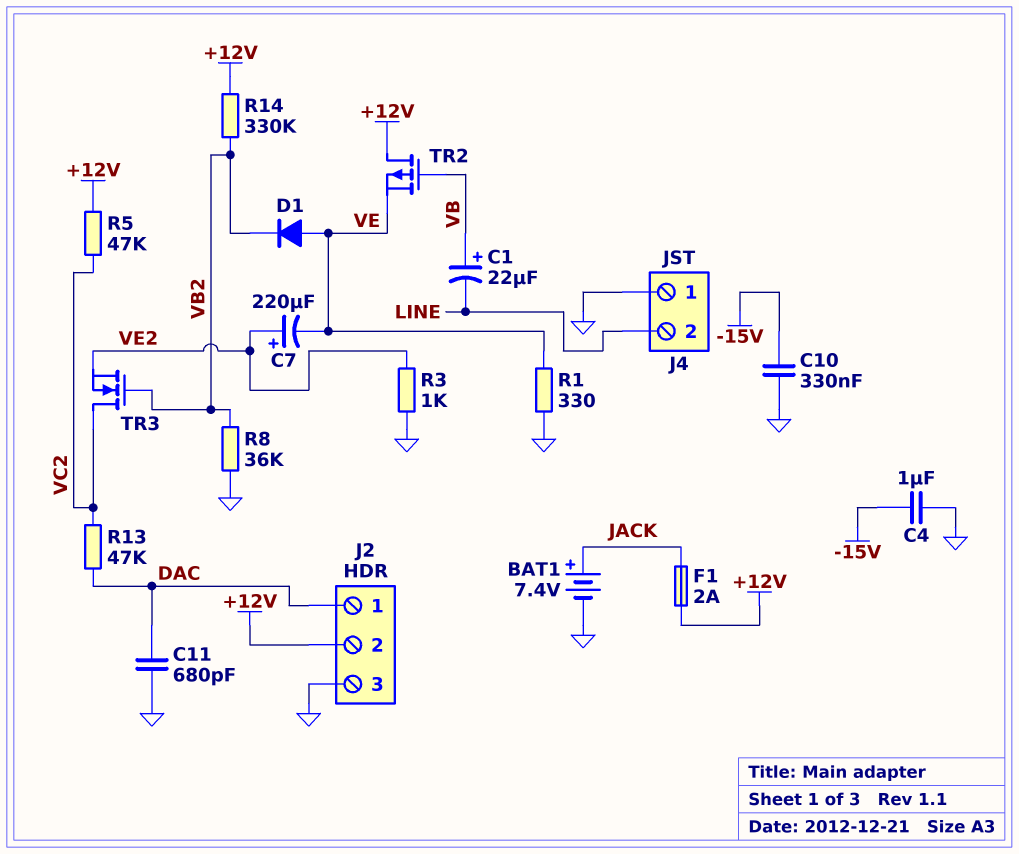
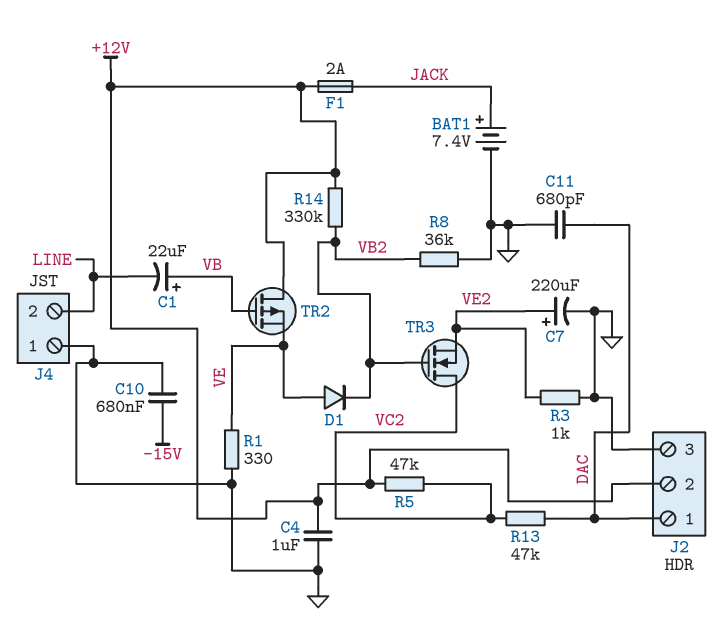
C4: 1uF (-15V, GND) -> 1uF (+12V, GND)
C7: 220uF (plus VE2, minus VE) -> 220uF (plus VE2, minus GND)
C10: 330nF (-15V, GND) -> 680nF (-15V, GND)

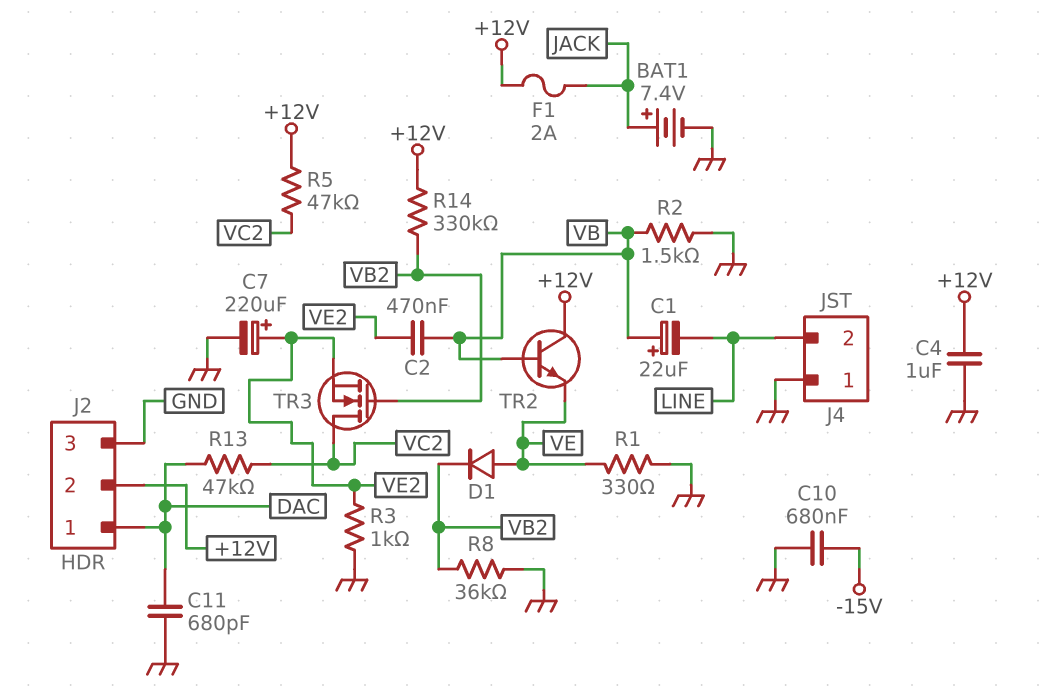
C2: none -> 470nF (VB, VE2)
R2: none -> 1.5k (GND, VB)
TR2: PMOS (G VB, D +12V, S VE) -> NPN (B VB, C +12V, E VE)

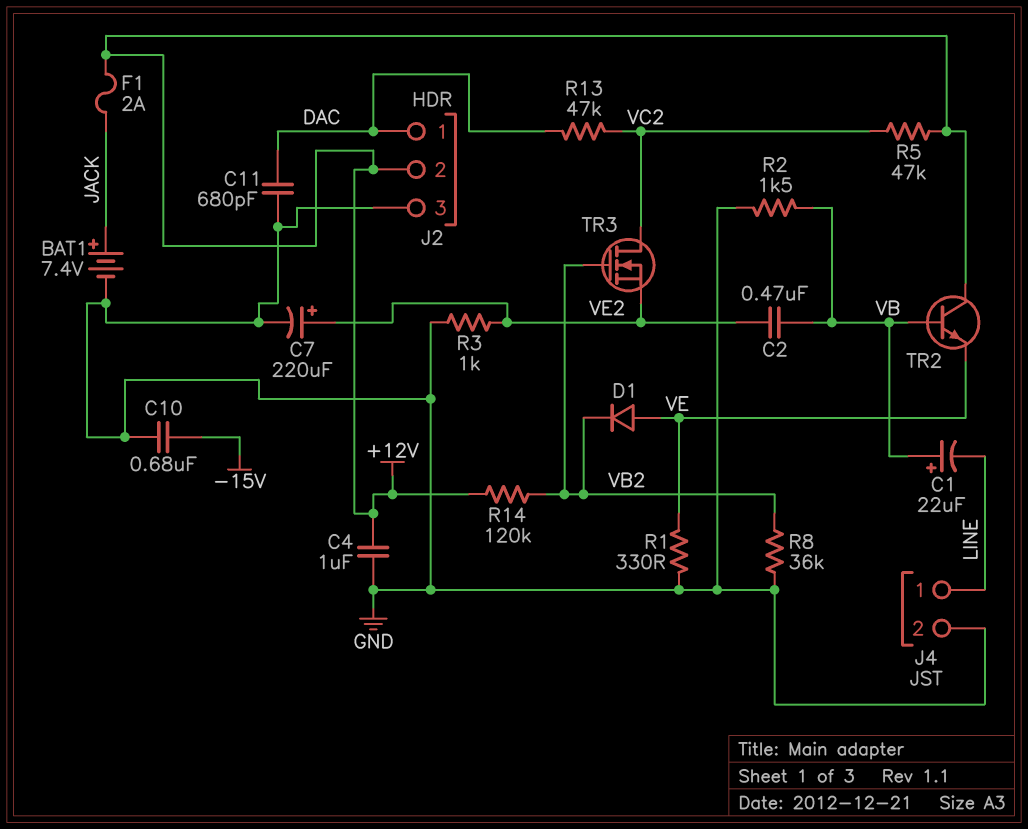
J4 pin 1: GND -> LINE
J4 pin 2: LINE -> GND
R14: 330k (+12V, VB2) -> 120k (+12V, VB2)

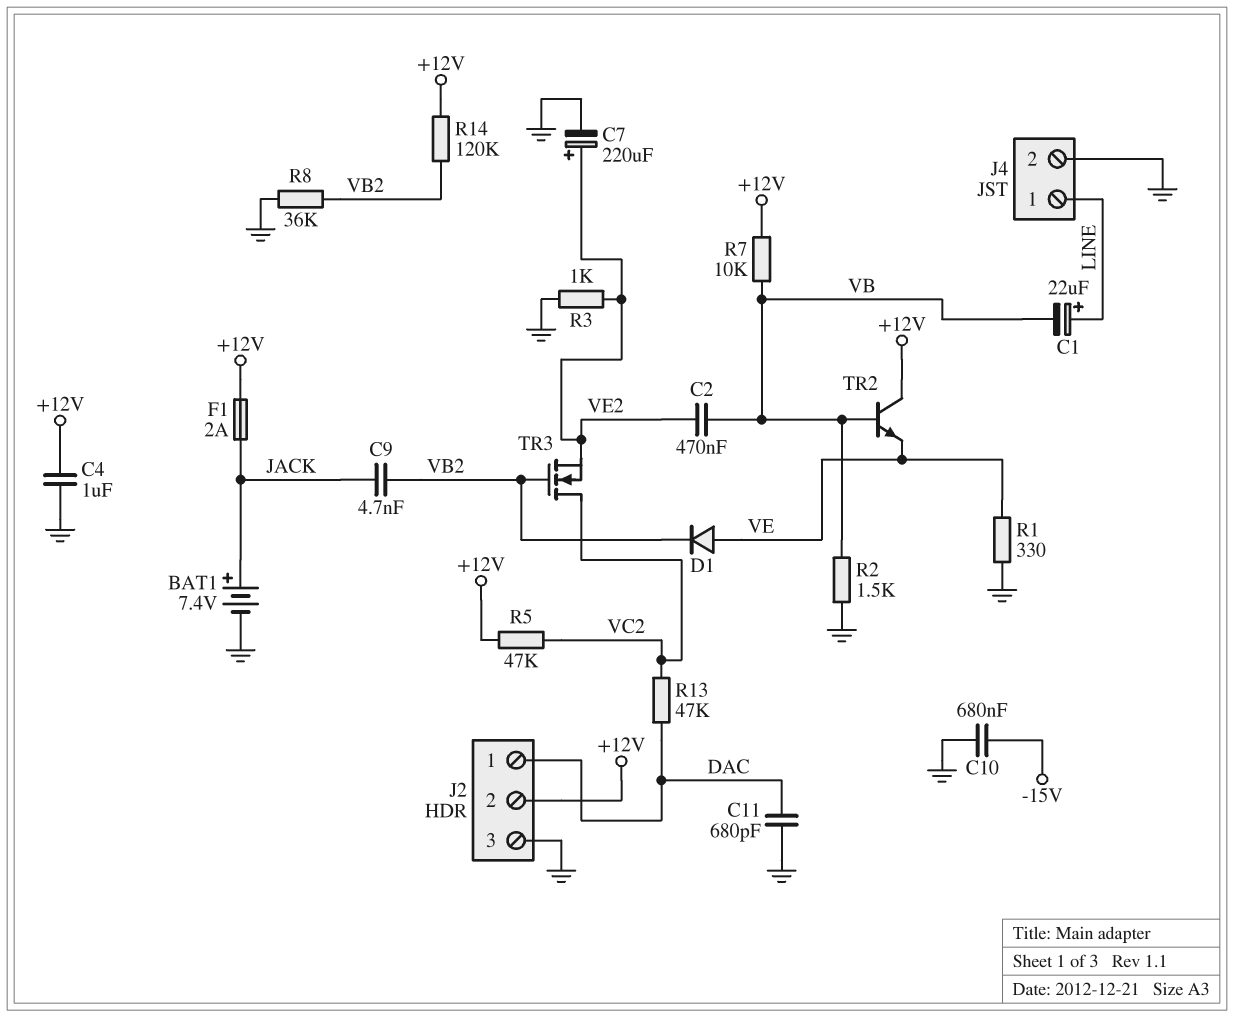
C1: 22uF (plus VB, minus LINE) -> 22uF (plus LINE, minus VB)
C9: none -> 4.7nF (JACK, VB2)
R7: none -> 10k (+12V, VB)

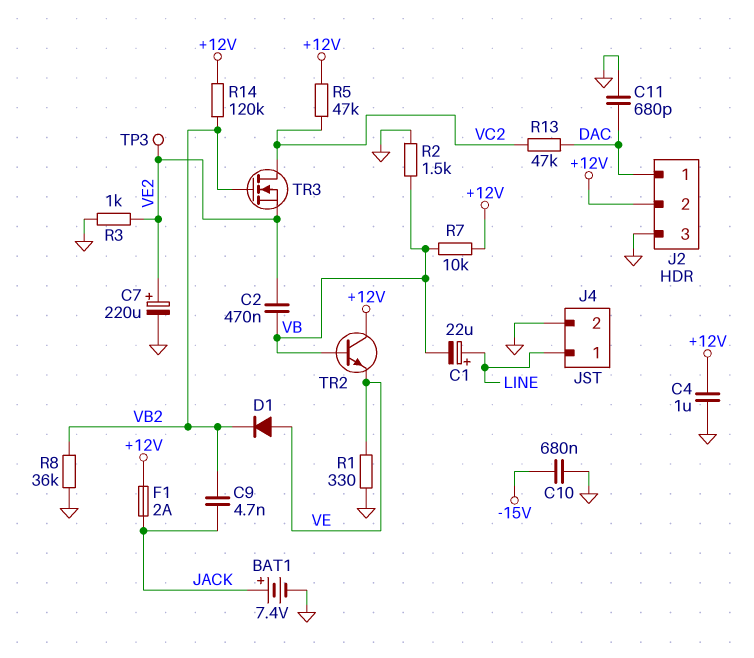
TP3: none -> test point (VE2)

